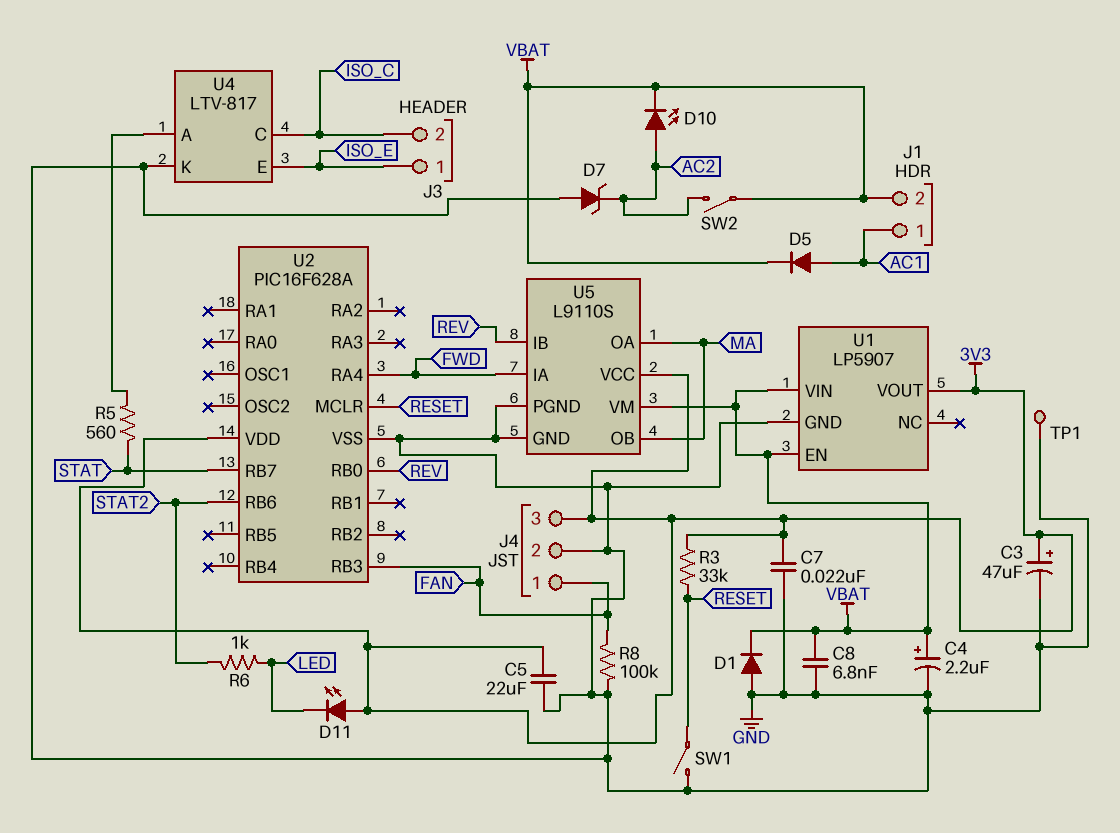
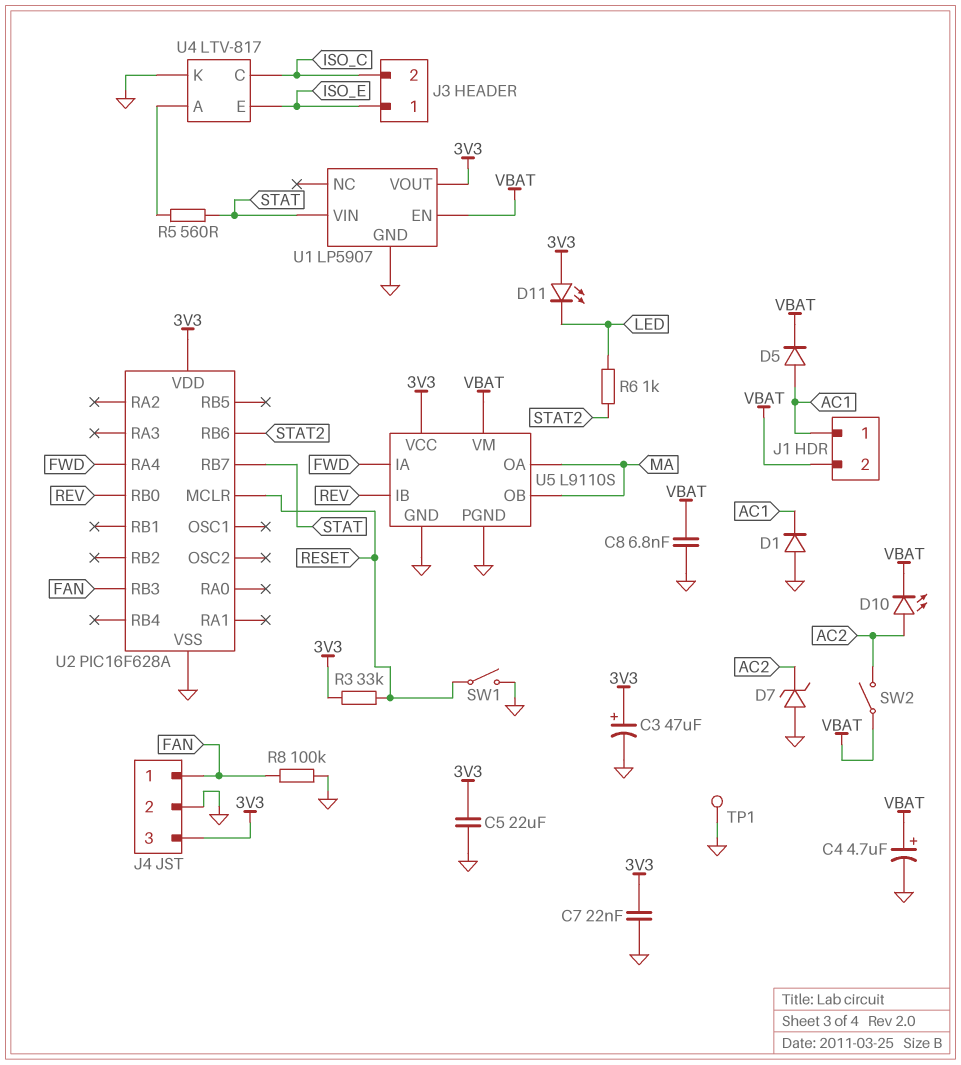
C4: 2.2uF (plus VBAT, minus GND) -> 4.7uF (plus VBAT, minus GND)
D1: diode (A GND, K VBAT) -> diode (A GND, K AC1)
U1 pin VIN: VBAT -> STAT

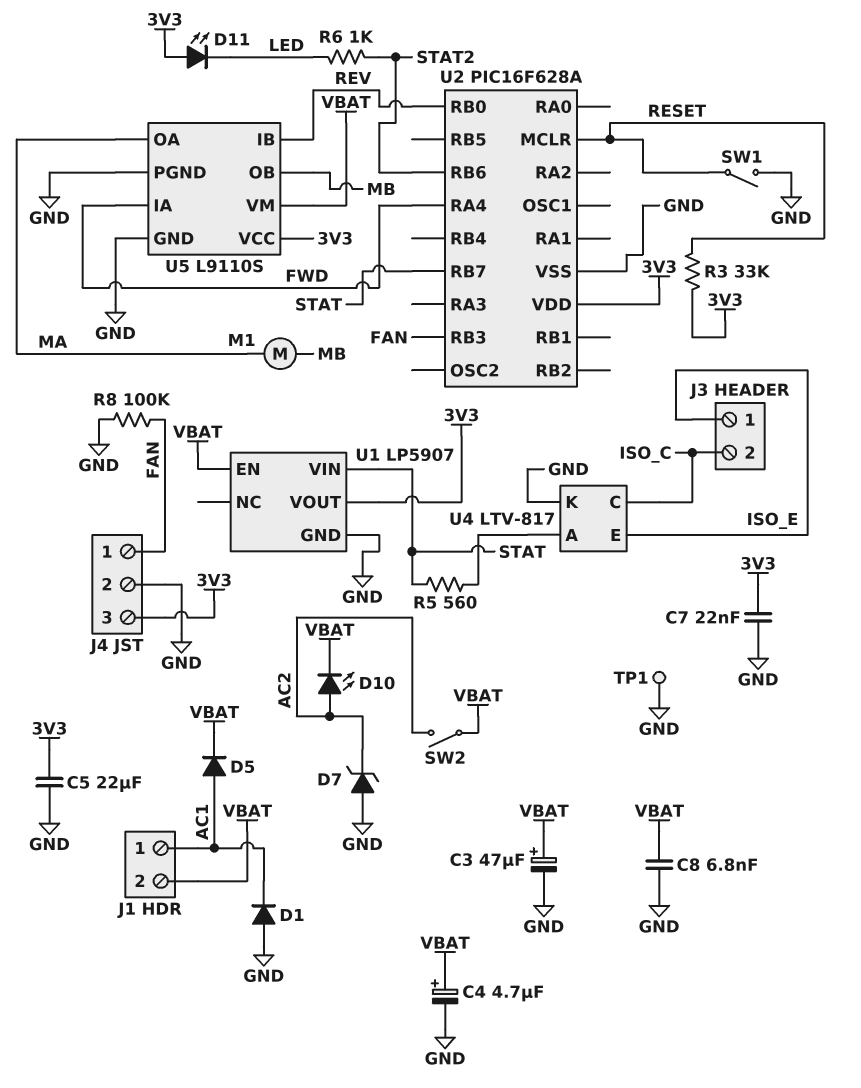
C3: 47uF (plus 3V3, minus GND) -> 47uF (plus VBAT, minus GND)
M1: none -> motor (MA, MB)
U5 pin OB: MA -> MB

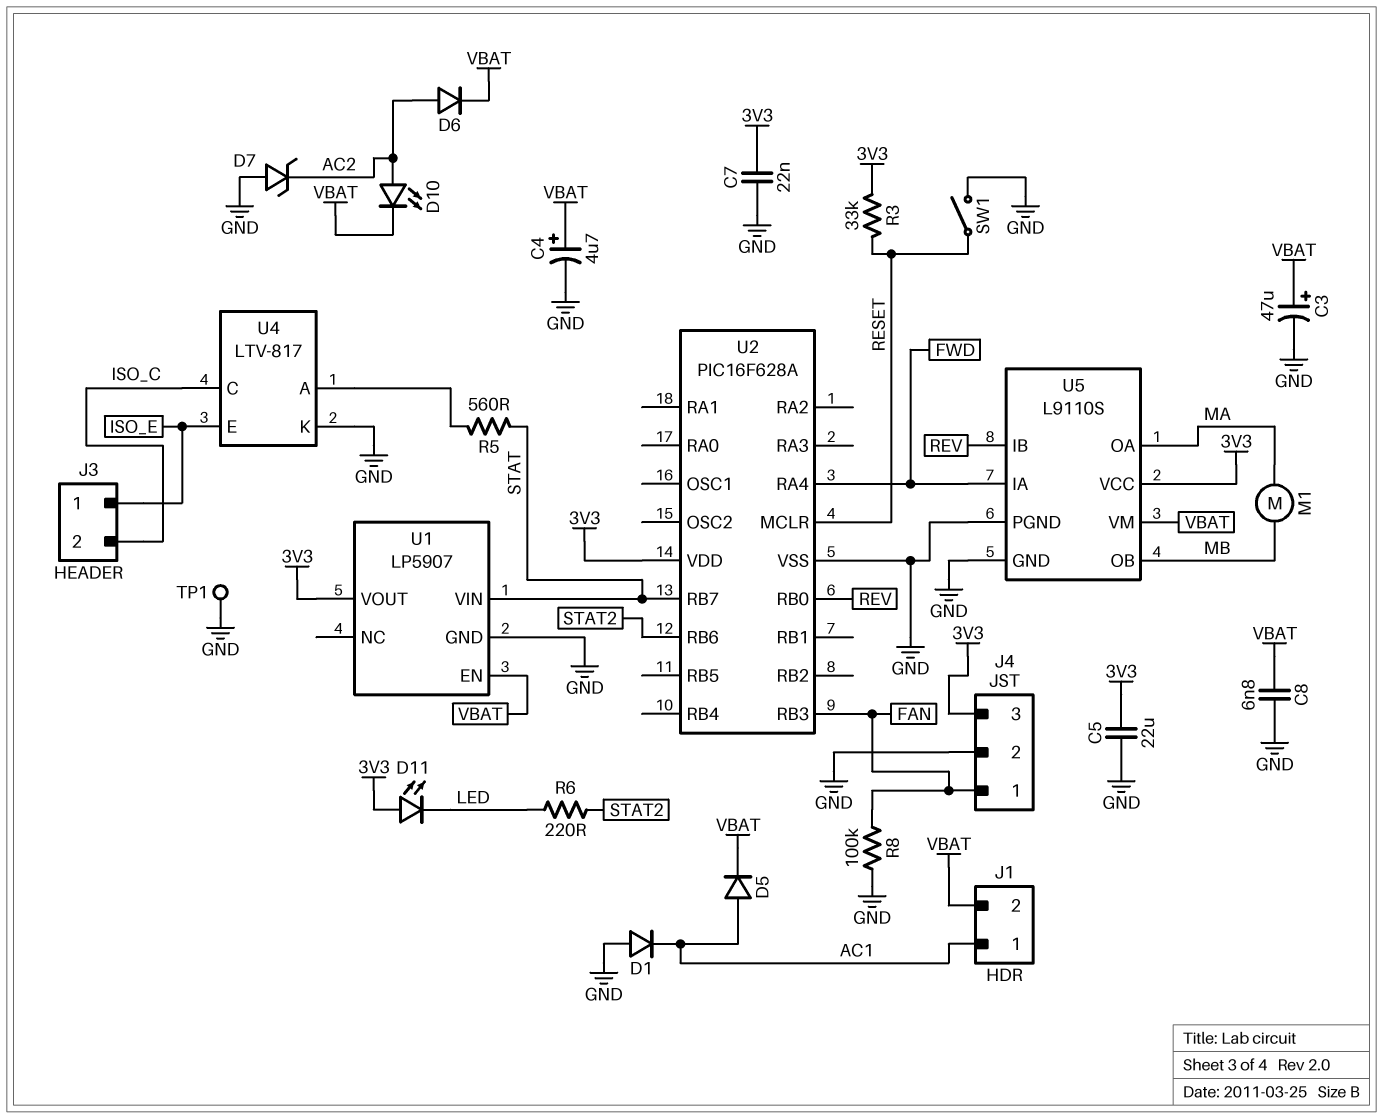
D6: none -> diode (A AC2, K VBAT)
R6: 1k (LED, STAT2) -> 220 (LED, STAT2)
SW2: switch (AC2, VBAT) -> none

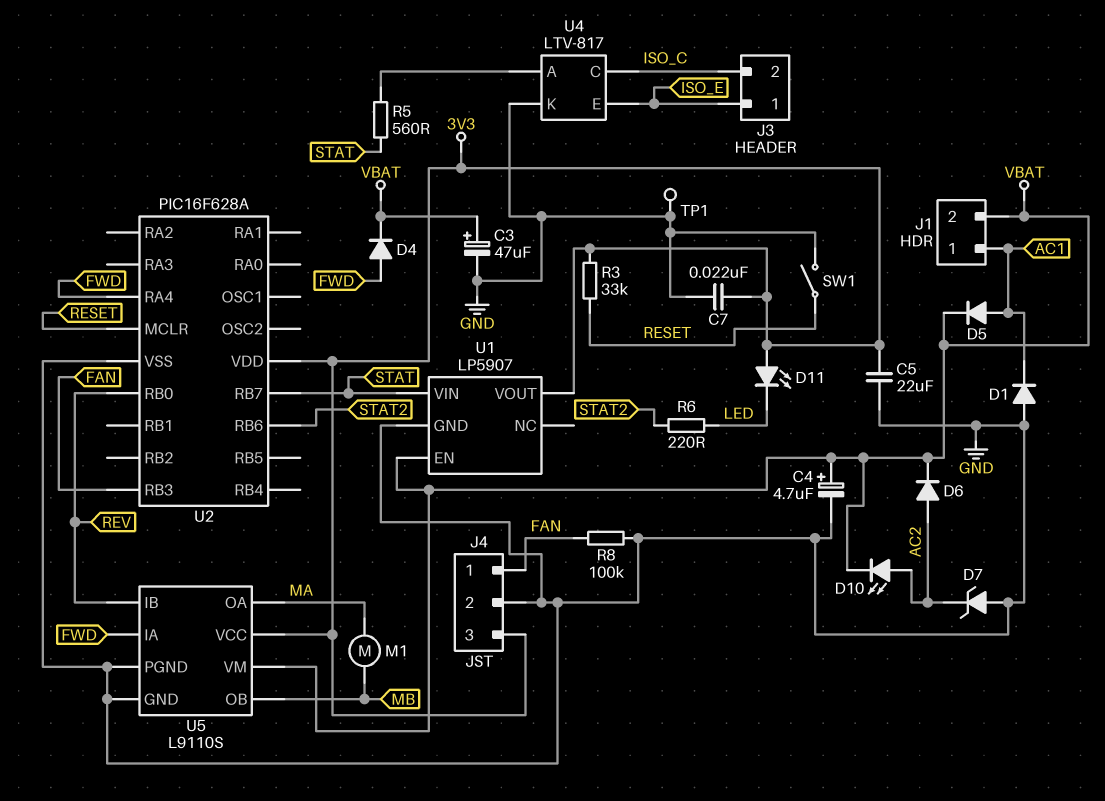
C8: 6.8nF (GND, VBAT) -> none
D4: none -> diode (A FWD, K VBAT)

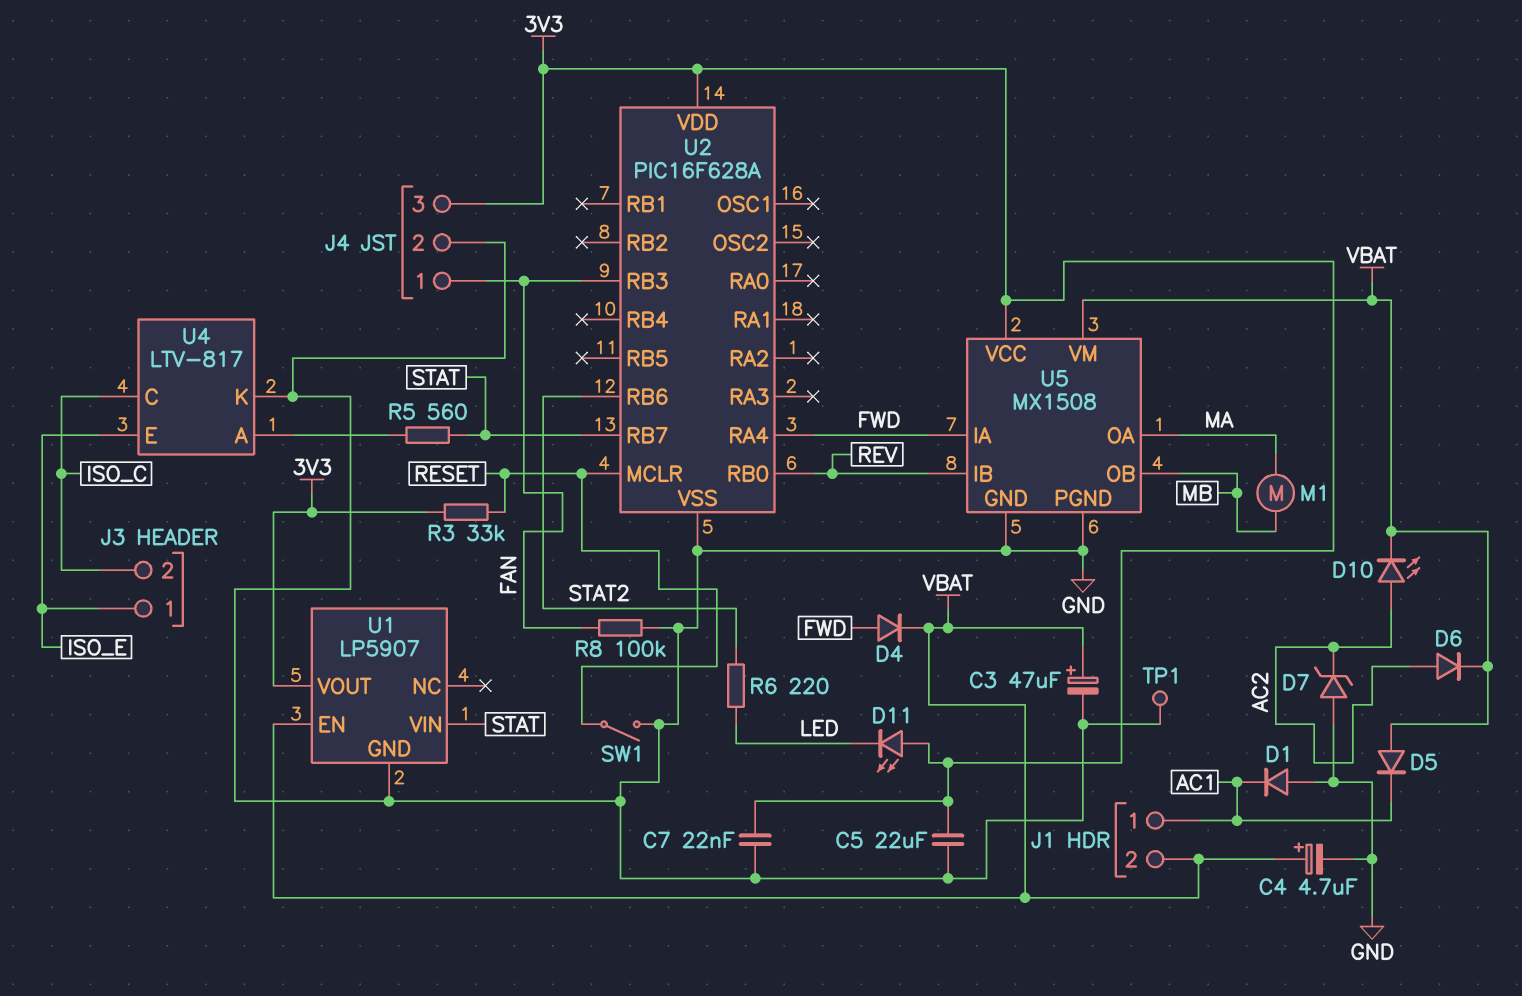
D5: diode (A AC1, K VBAT) -> diode (A VBAT, K AC1)
U5: L9110S -> MX1508

